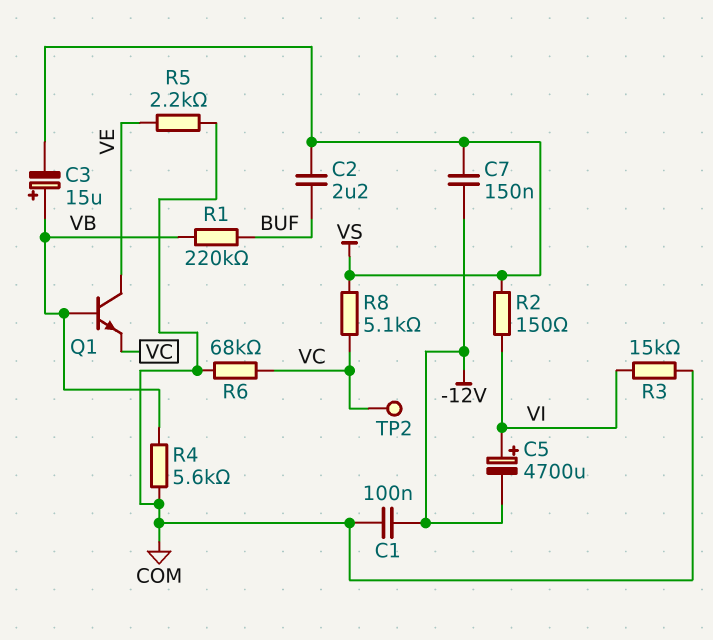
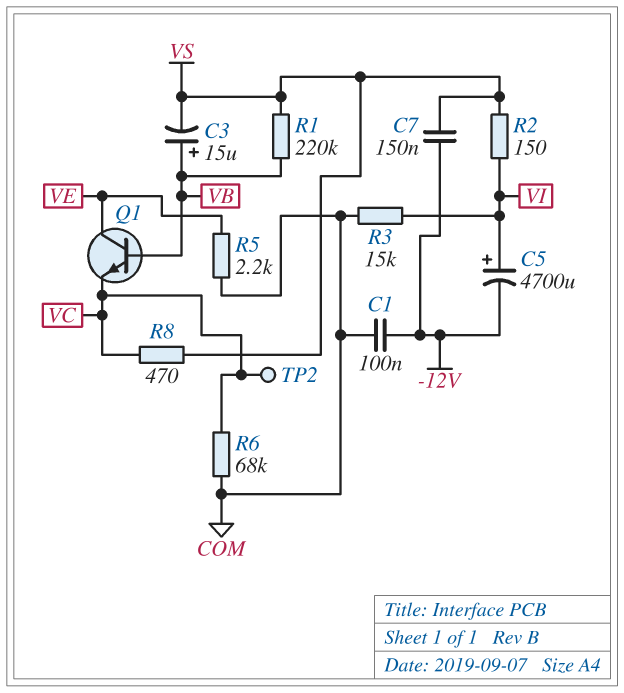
C2: 2.2uF (BUF, VS) -> none
R1: 220k (BUF, VB) -> 220k (VB, VS)
R4: 5.6k (COM, VB) -> none
R8: 5.1k (VC, VS) -> 470 (VC, VS)

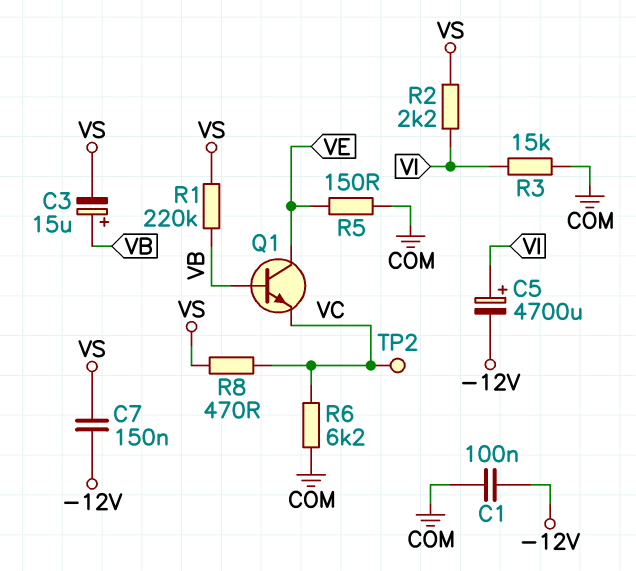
R2: 150 (VI, VS) -> 2.2k (VI, VS)
R5: 2.2k (COM, VE) -> 150 (COM, VE)
R6: 68k (COM, VC) -> 6.2k (COM, VC)

